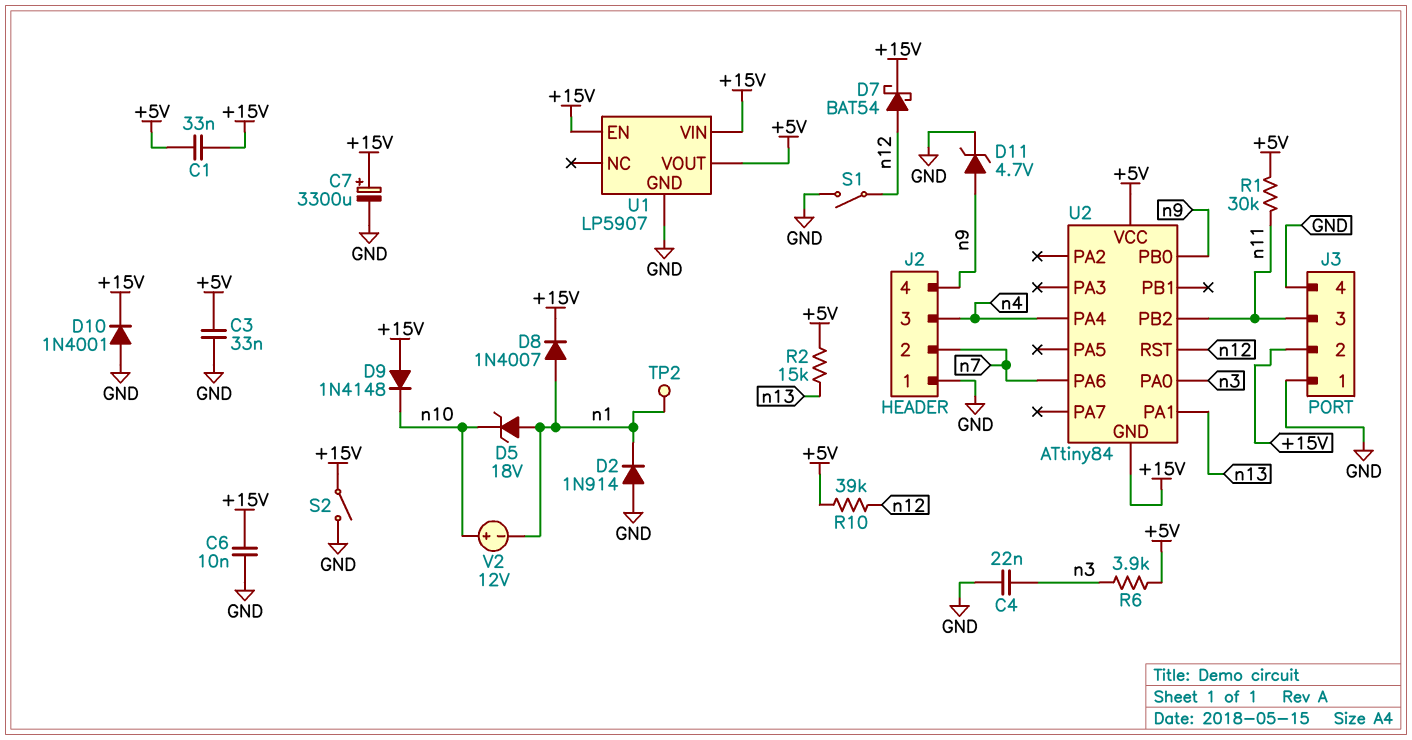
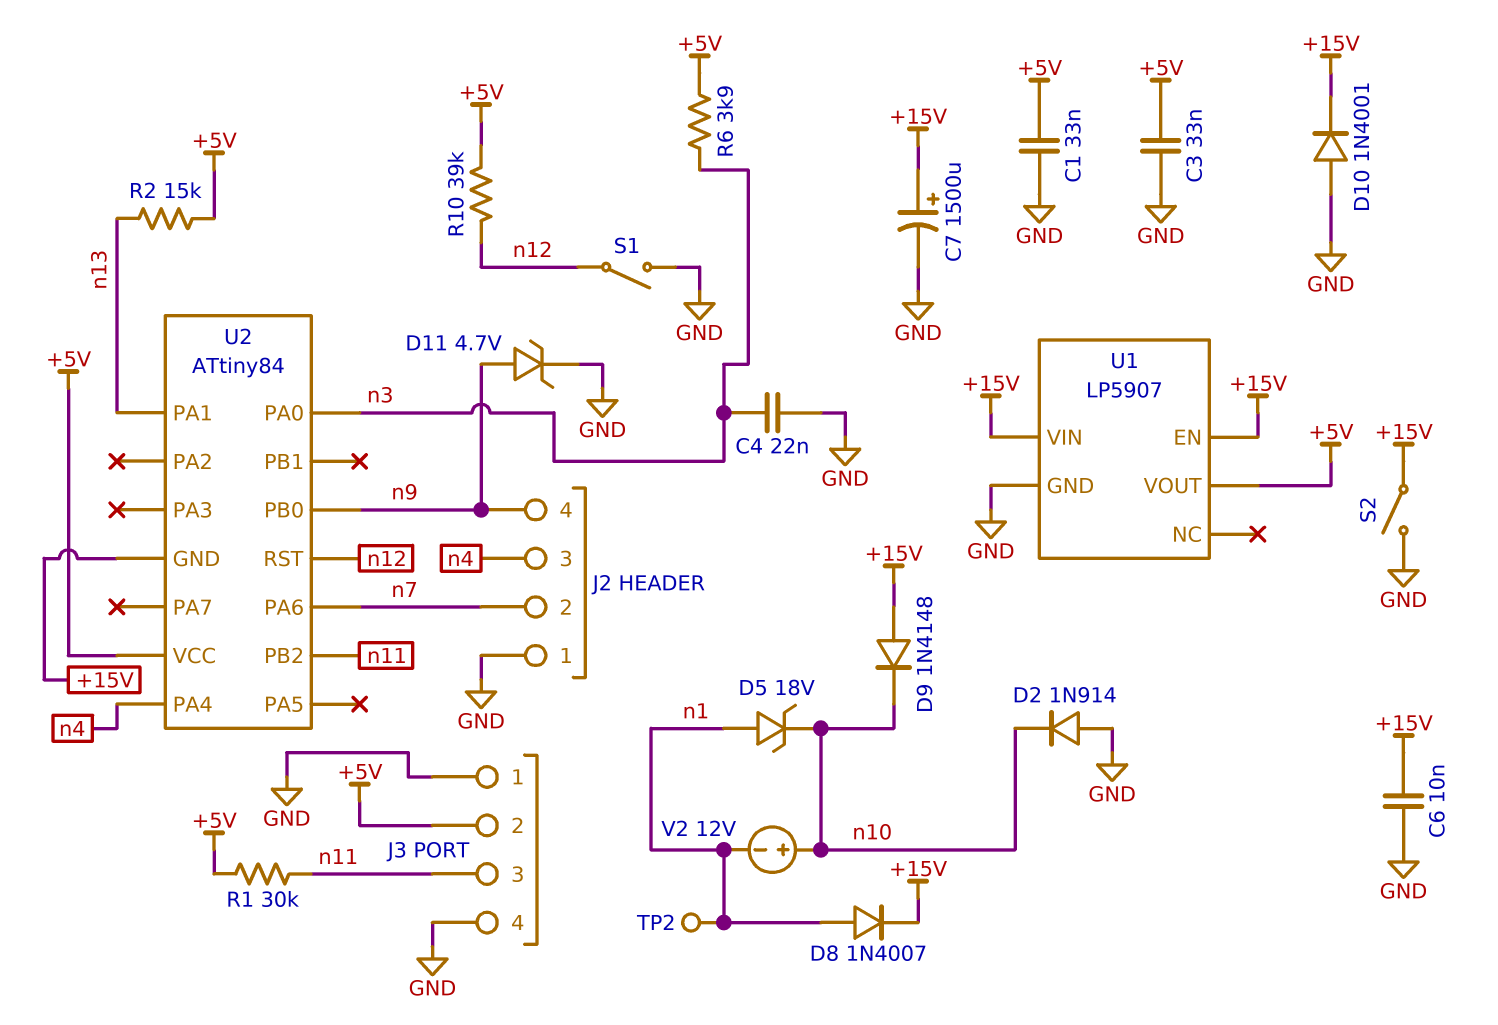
C1: 33nF (+5V, +15V) -> 33nF (+5V, GND)
C7: 3300uF (plus +15V, minus GND) -> 1500uF (plus +15V, minus GND)
D2: diode 1N914 (A GND, K n1) -> diode 1N914 (A GND, K n10)
D7: schottky BAT54 (A n12, K +15V) -> none
J3 pin 2: +15V -> +5V

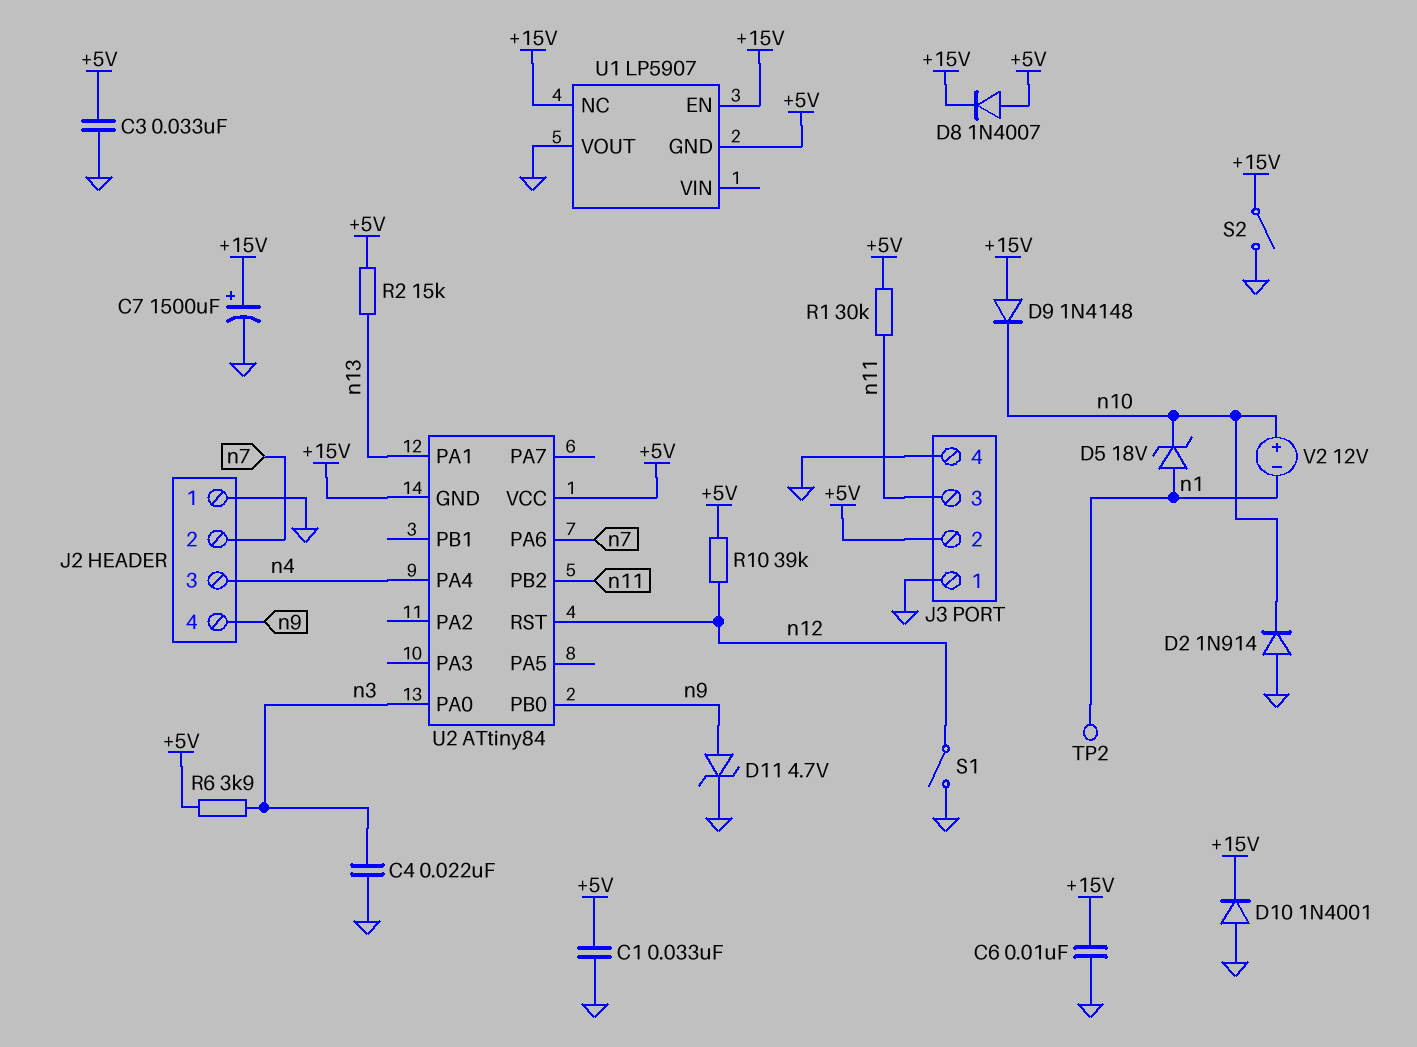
D8: diode 1N4007 (A n1, K +15V) -> diode 1N4007 (A +5V, K +15V)
U1 pin GND: GND -> +5V
U1 pin NC: none -> +15V
U1 pin VIN: +15V -> none
U1 pin VOUT: +5V -> GND

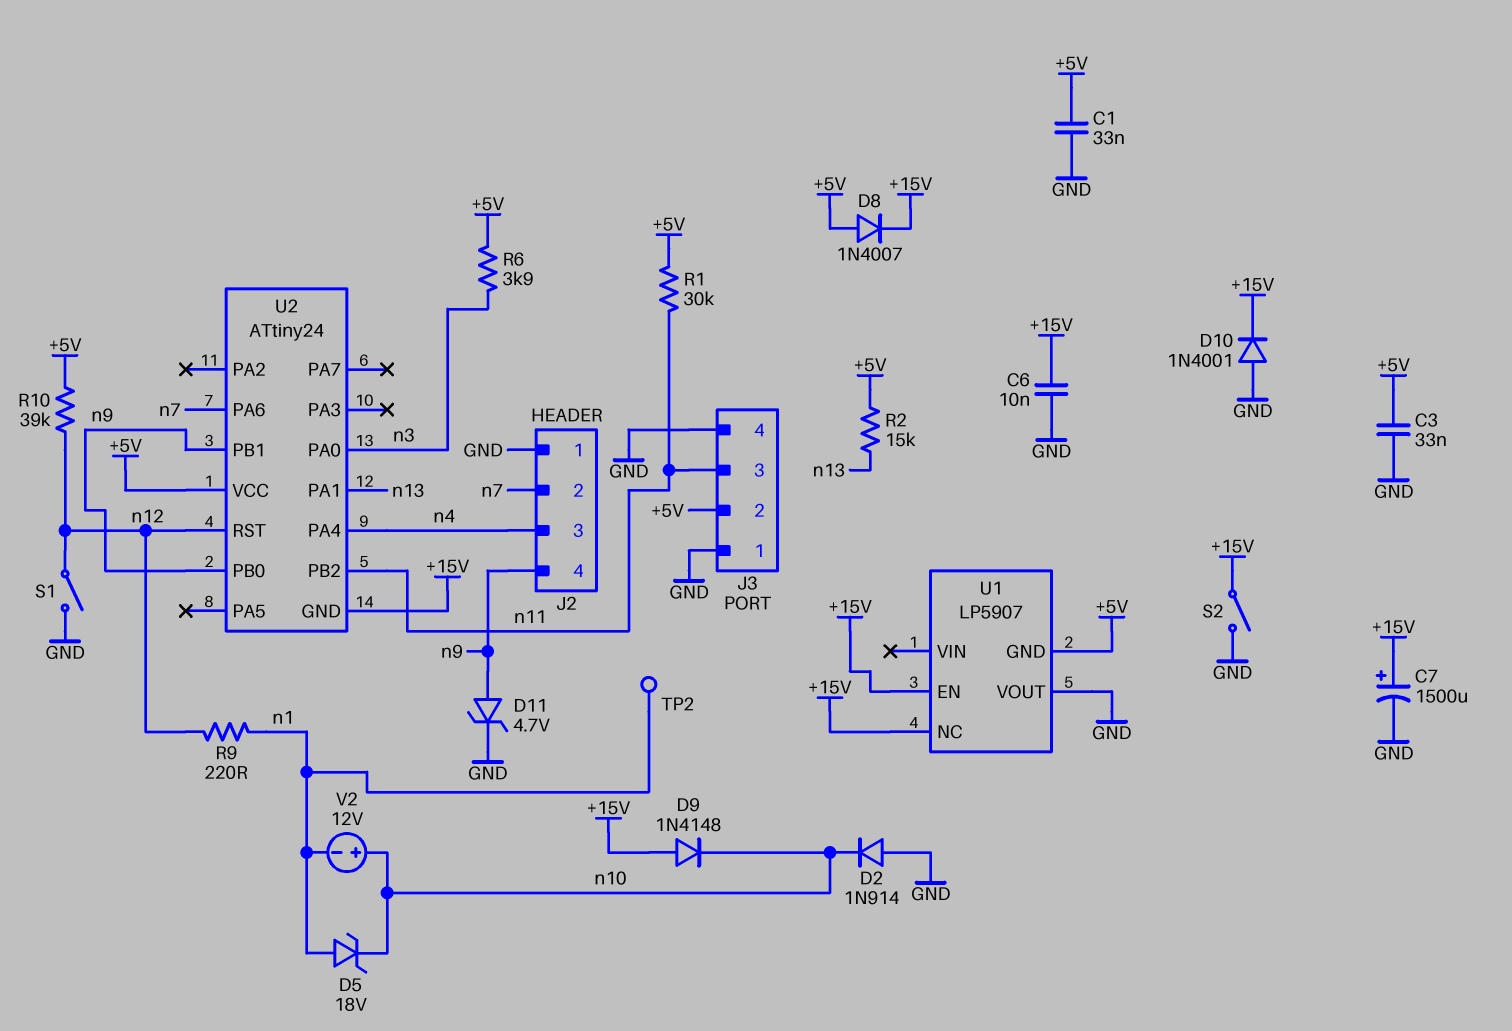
C4: 22nF (GND, n3) -> none
R9: none -> 220 (n1, n12)
U2: ATtiny84 -> ATtiny24
U2 pin PB1: none -> n9

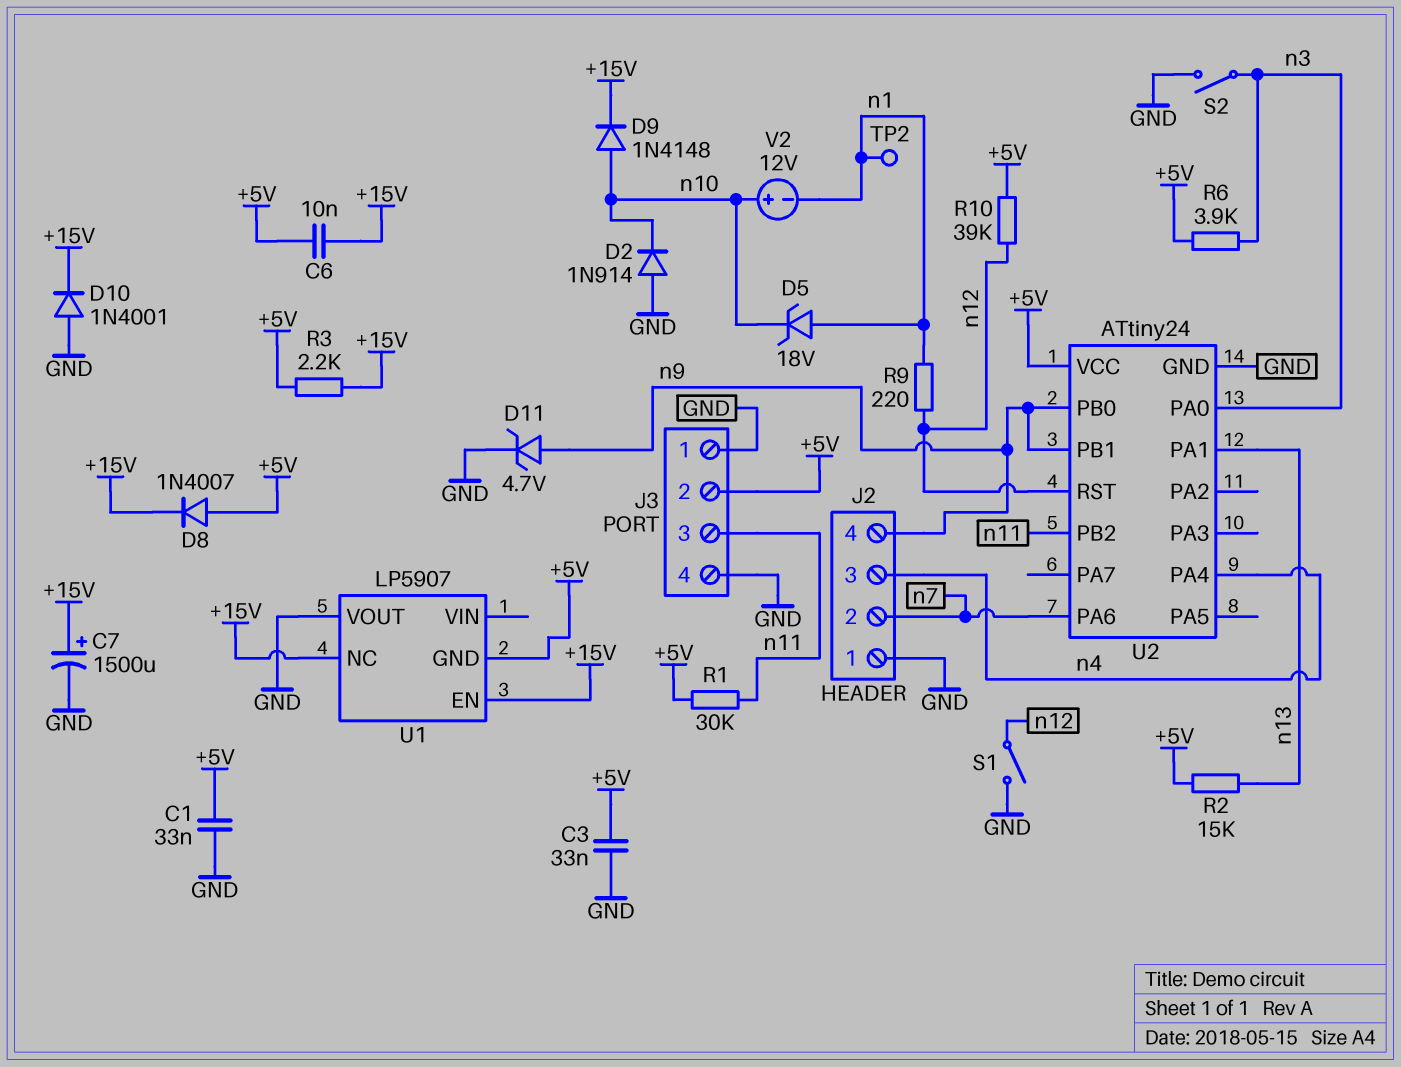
C6: 10nF (+15V, GND) -> 10nF (+5V, +15V)
D9: diode 1N4148 (A +15V, K n10) -> diode 1N4148 (A n10, K +15V)
R3: none -> 2.2k (+5V, +15V)
S2: switch (+15V, GND) -> switch (GND, n3)
U2 pin GND: +15V -> GND

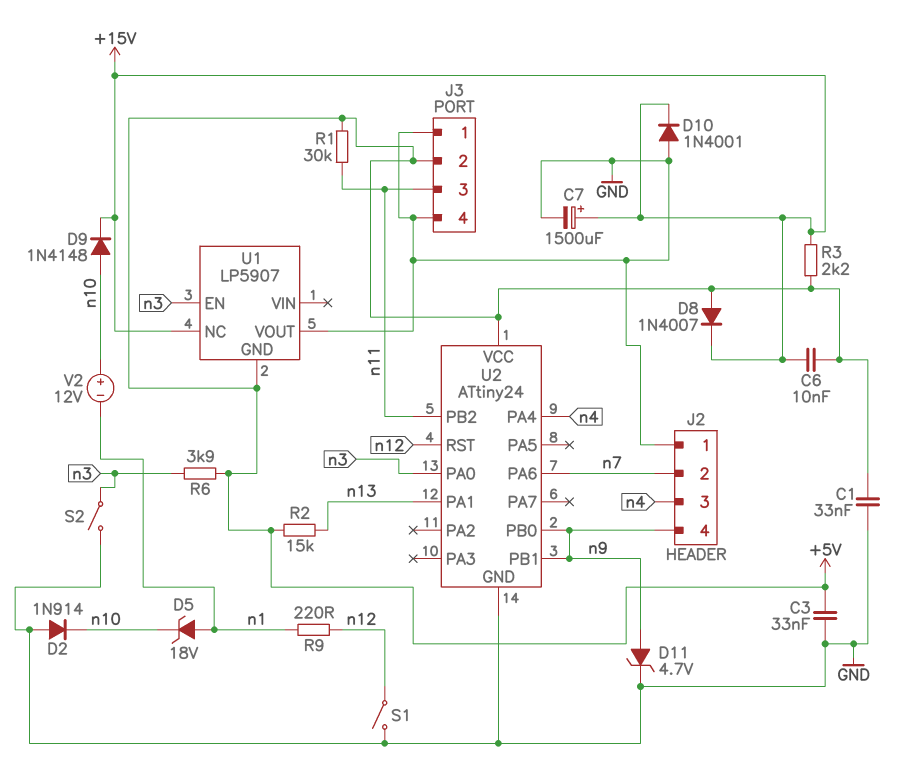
R10: 39k (+5V, n12) -> none
TP2: test point (n1) -> none
U1 pin EN: +15V -> n3

